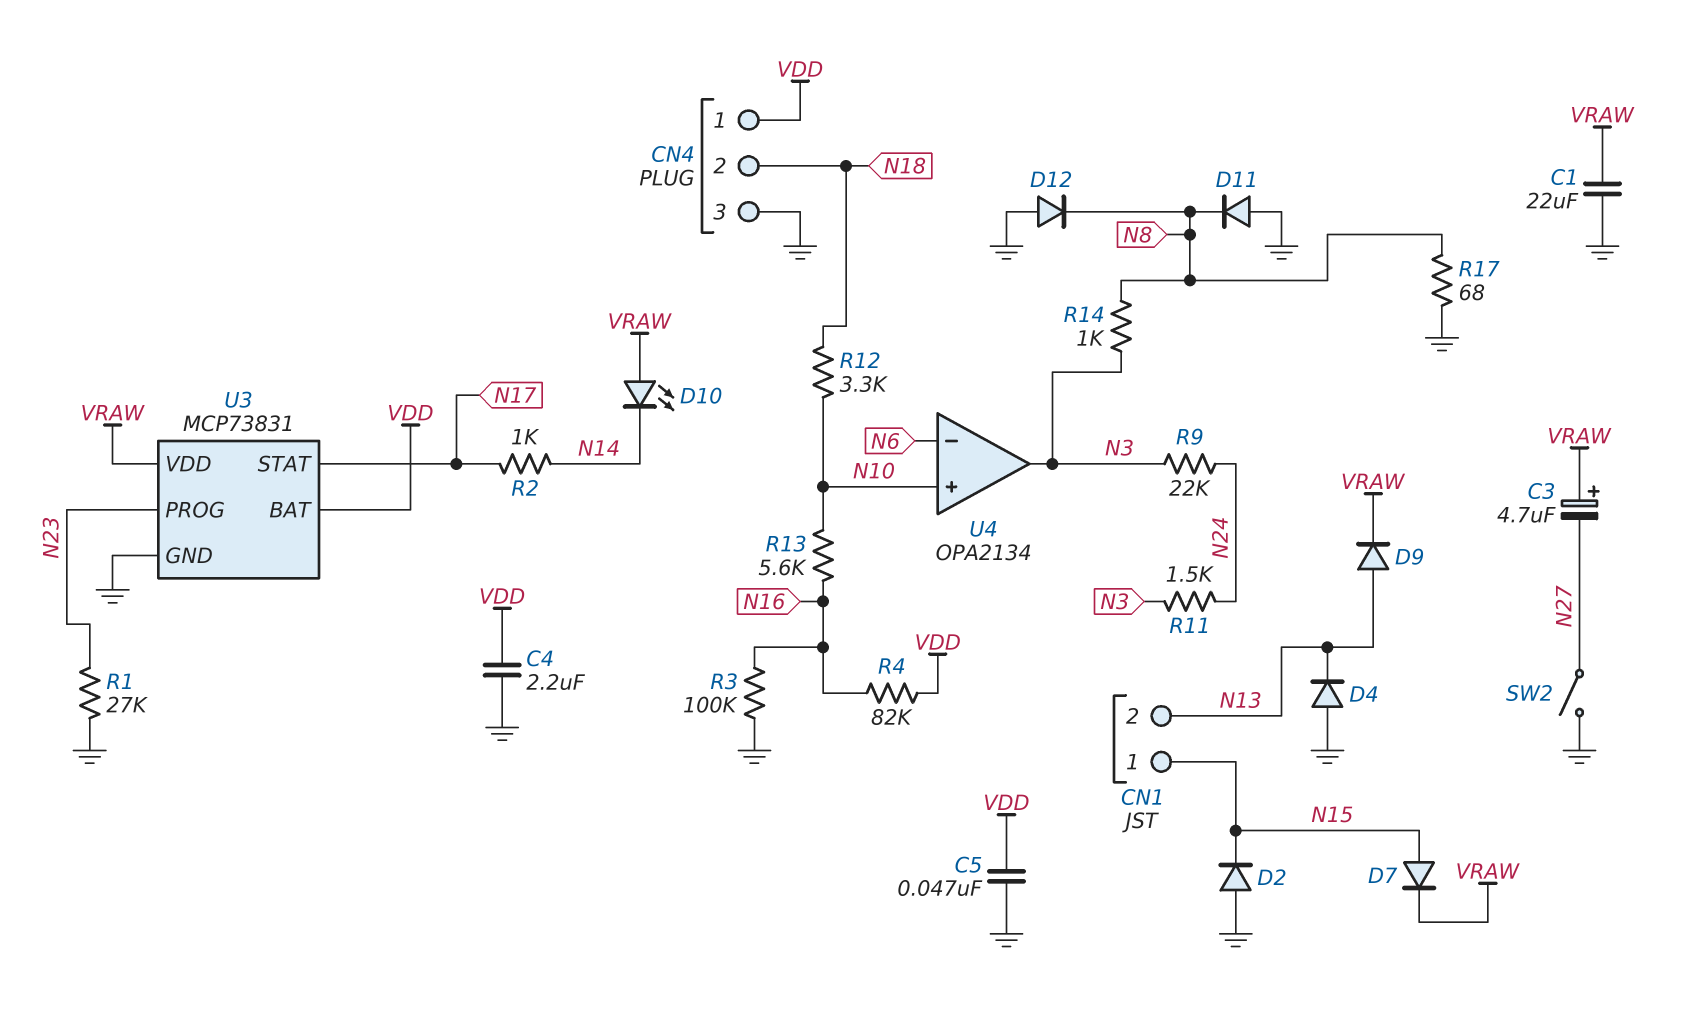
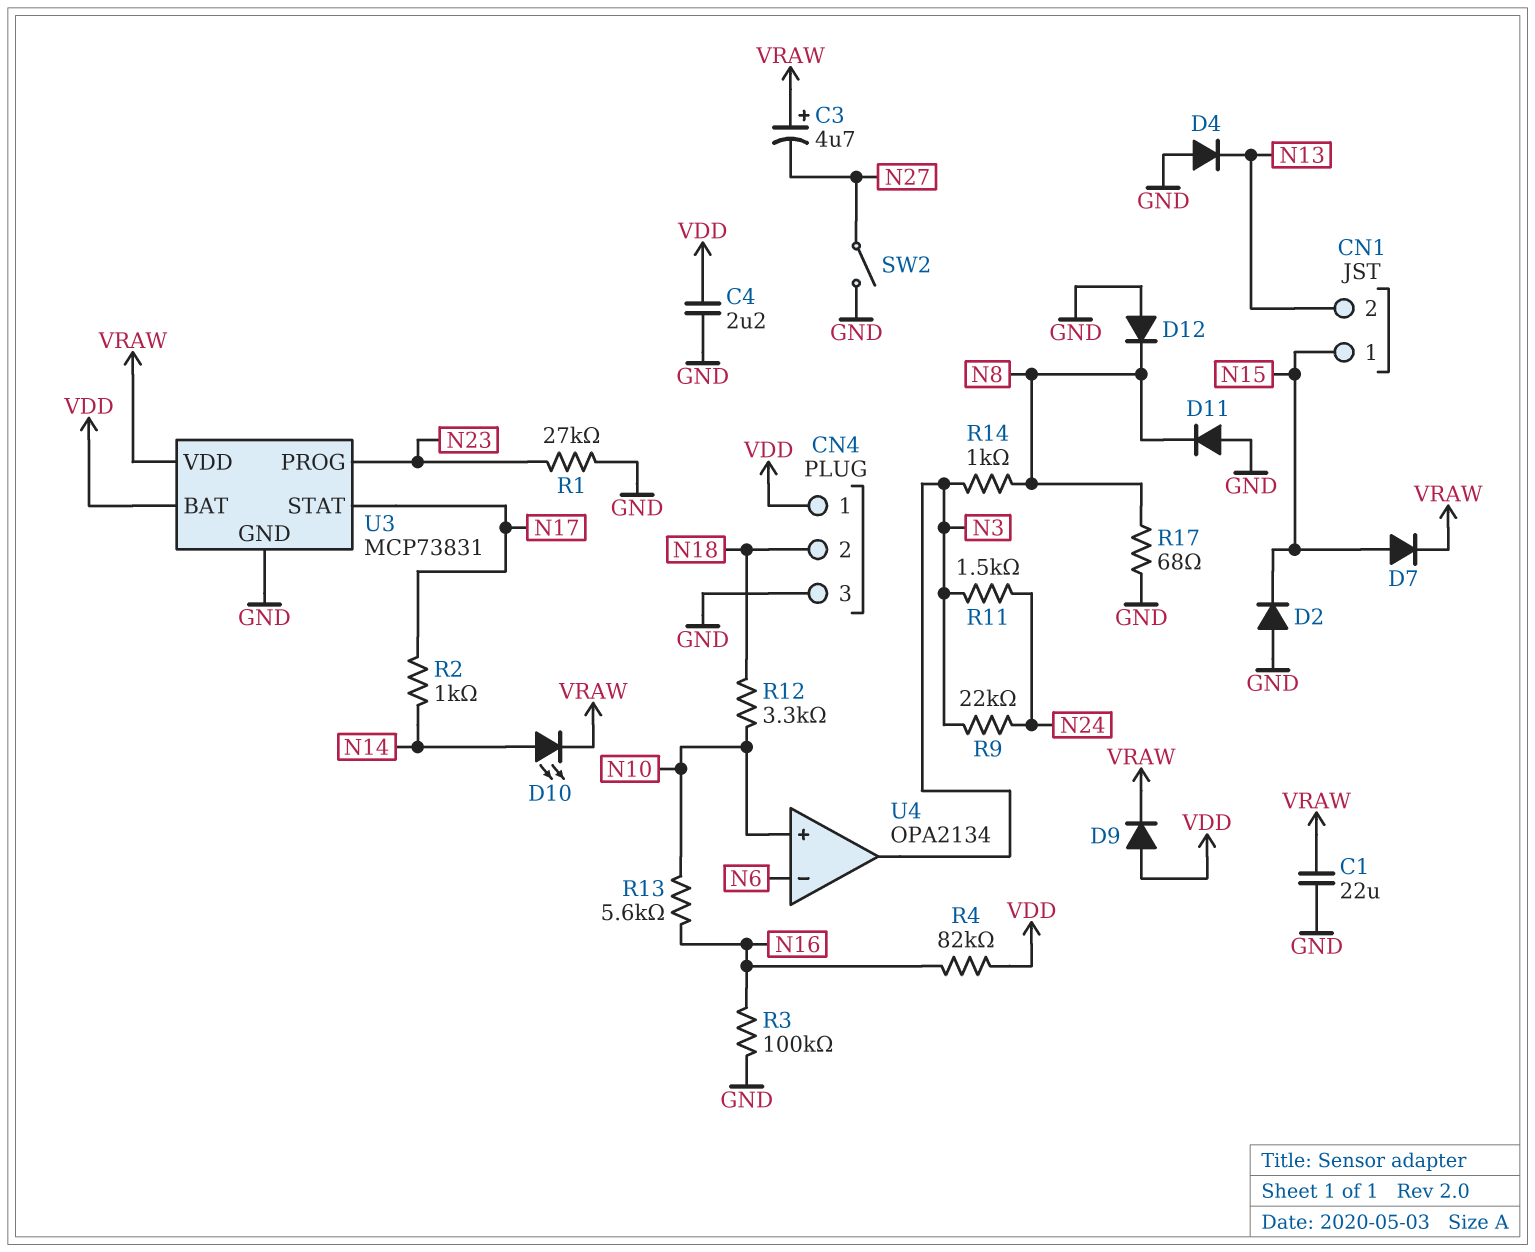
C5: 47nF (GND, VDD) -> none
D9: diode (A N13, K VRAW) -> diode (A VDD, K VRAW)
D10: LED (A VRAW, K N14) -> LED (A N14, K VRAW)

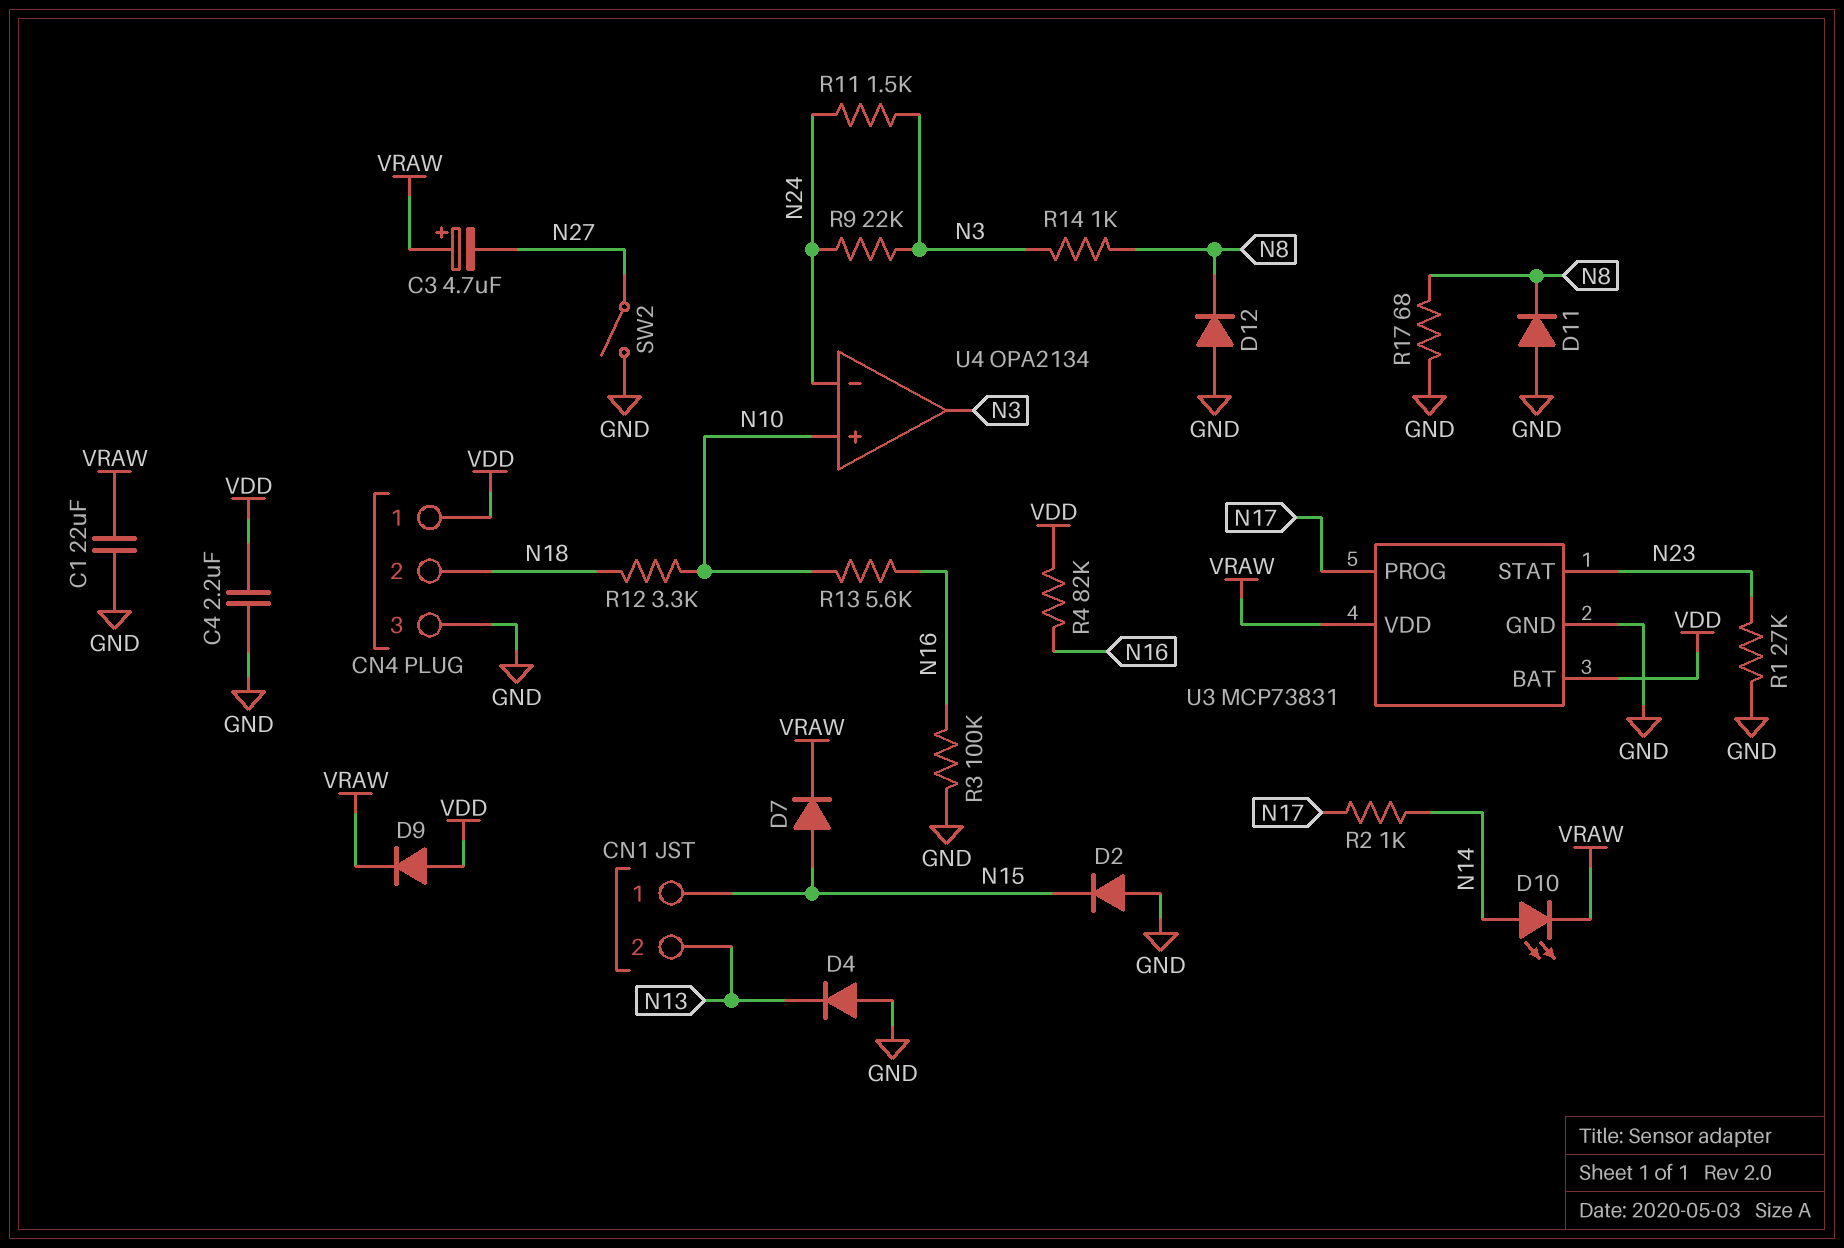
U3 pin PROG: N23 -> N17
U3 pin STAT: N17 -> N23
U4 pin in-: N6 -> N24

